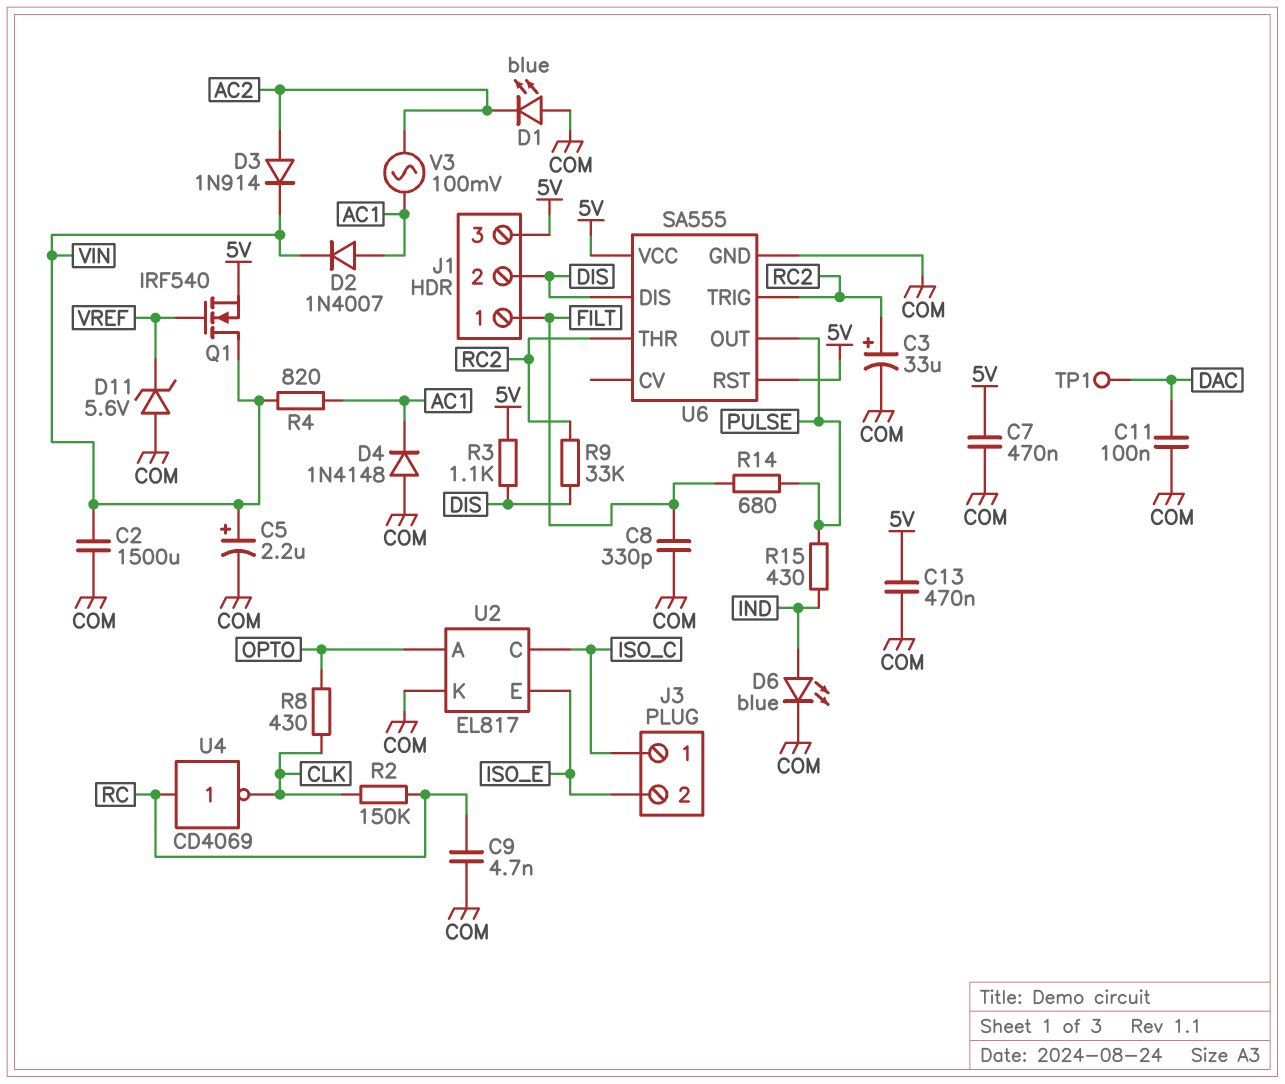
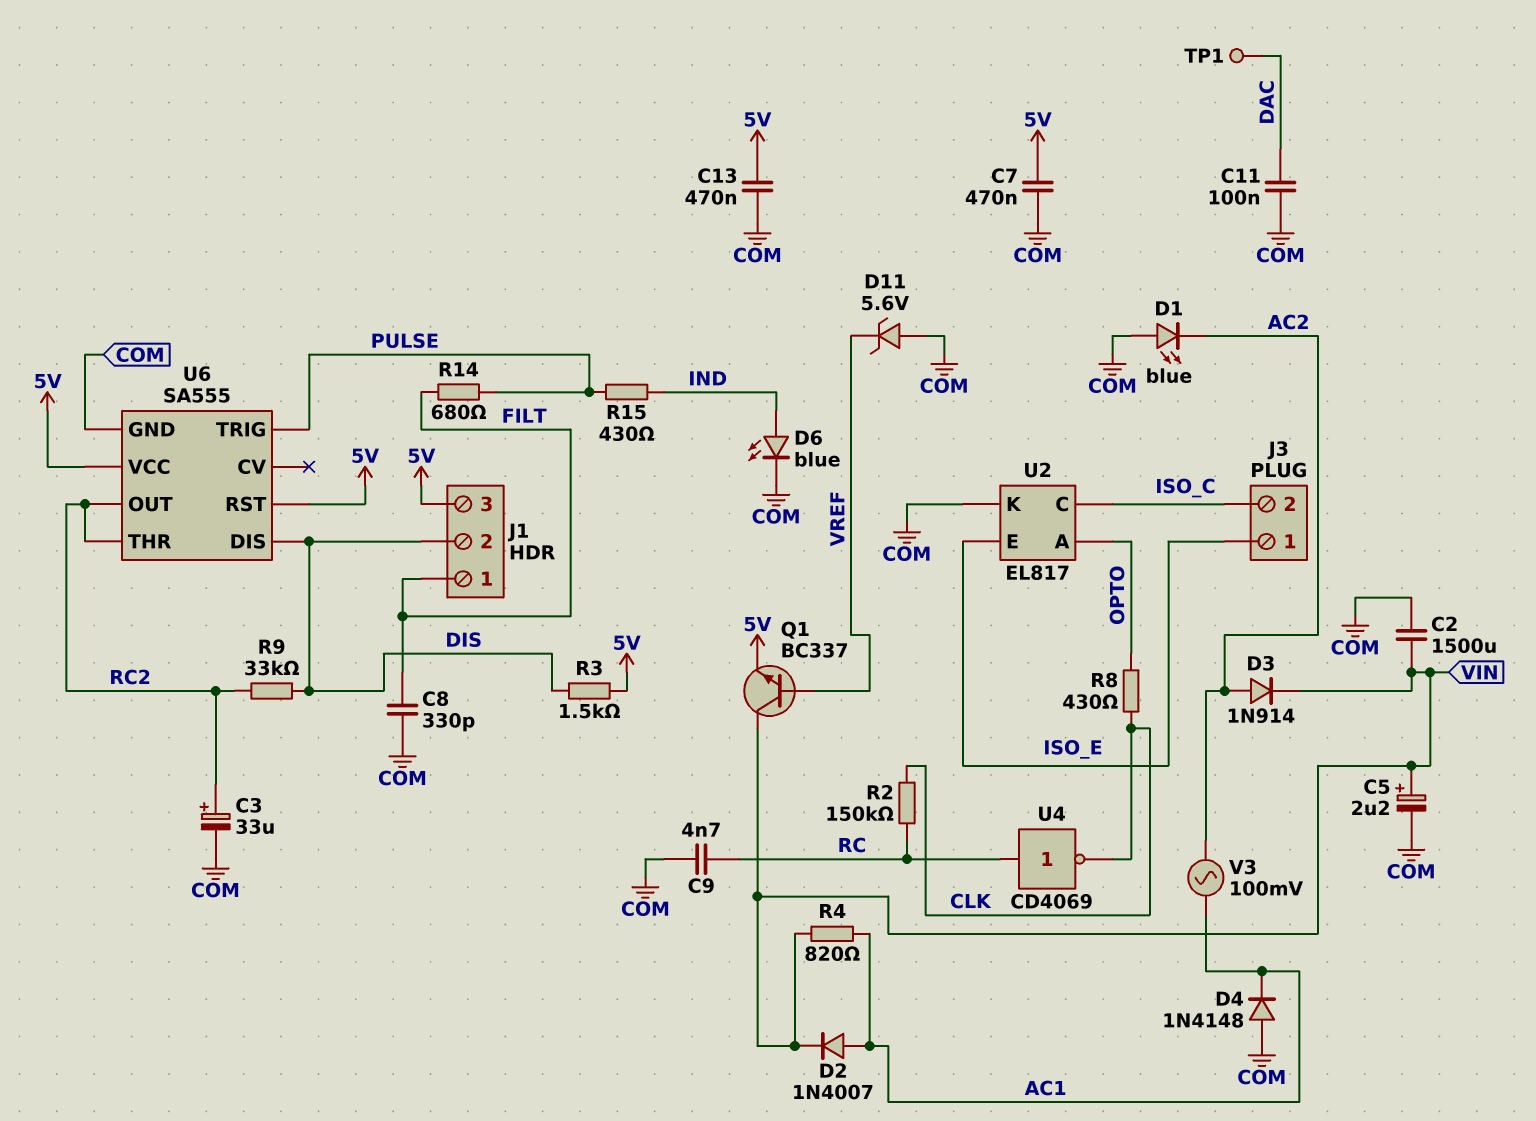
J3 pin 1: ISO_C -> ISO_E
J3 pin 2: ISO_E -> ISO_C
Q1: NMOS IRF540 (G VREF, D VIN, S 5V) -> NPN BC337 (B VREF, C VIN, E 5V)
R3: 1.1k (5V, DIS) -> 1.5k (5V, DIS)
U6 pin OUT: PULSE -> RC2
U6 pin TRIG: RC2 -> PULSE

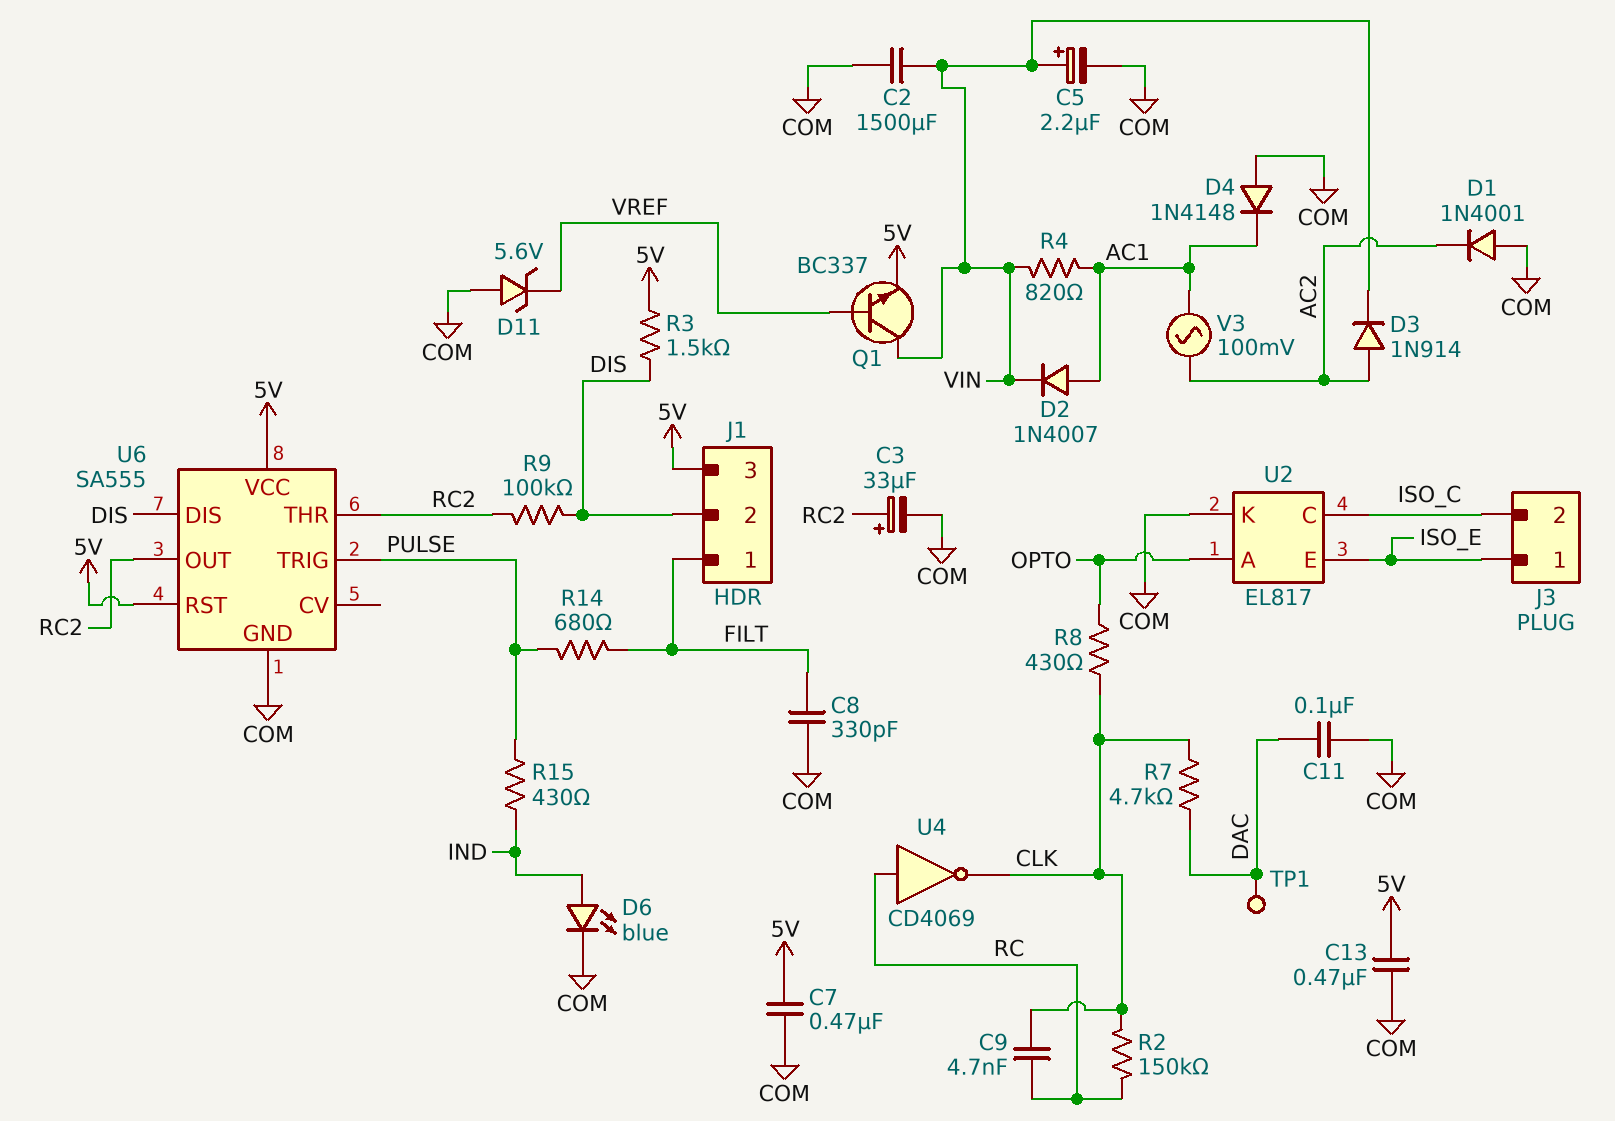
C9: 4.7nF (COM, RC) -> 4.7nF (CLK, RC)
D1: LED blue (A COM, K AC2) -> diode 1N4001 (A COM, K AC2)
R7: none -> 4.7k (CLK, DAC)
R9: 33k (DIS, RC2) -> 100k (DIS, RC2)

